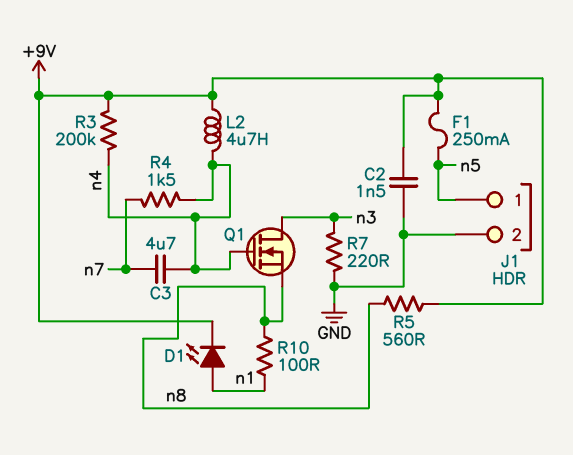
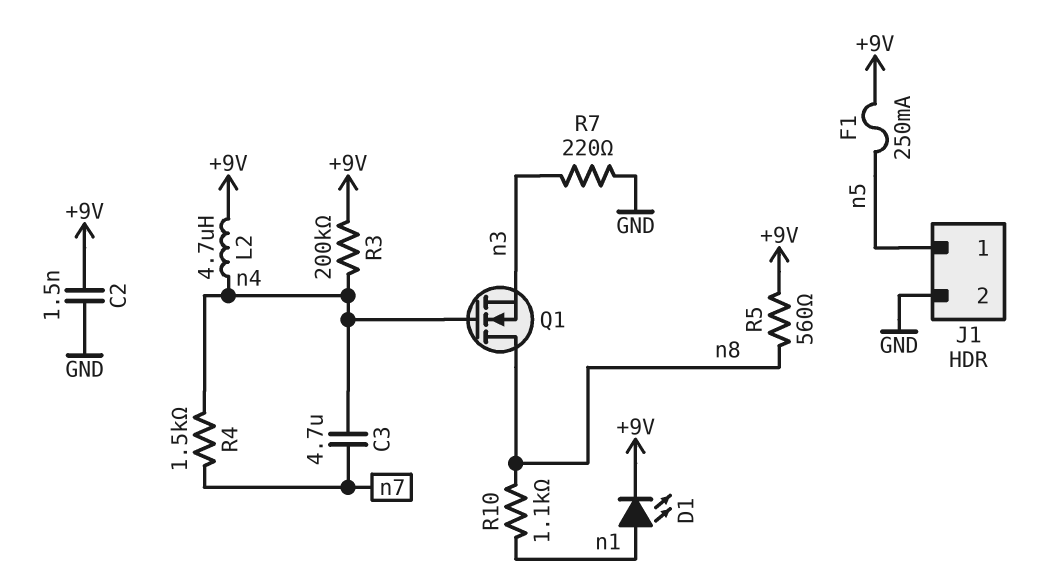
Q1: NMOS (G n4, D n3, S n8) -> NMOS (G n4, D n8, S n3)
R10: 100 (n1, n8) -> 1.1k (n1, n8)

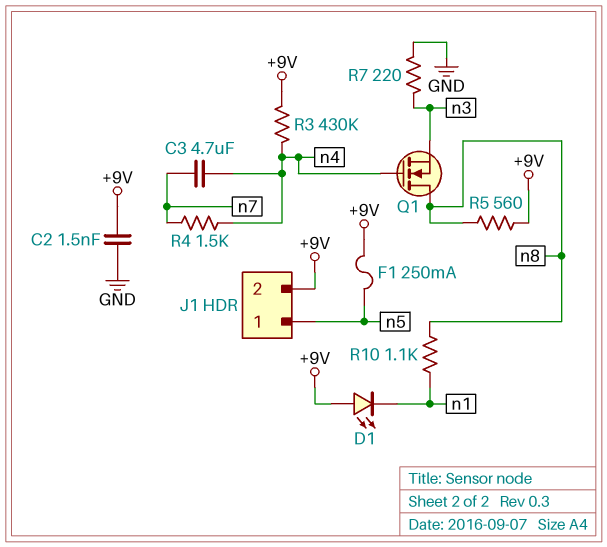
D1: LED (A n1, K +9V) -> LED (A +9V, K n1)
J1 pin 2: GND -> +9V
L2: 4.7uH (+9V, n4) -> none
R3: 200k (+9V, n4) -> 430k (+9V, n4)

